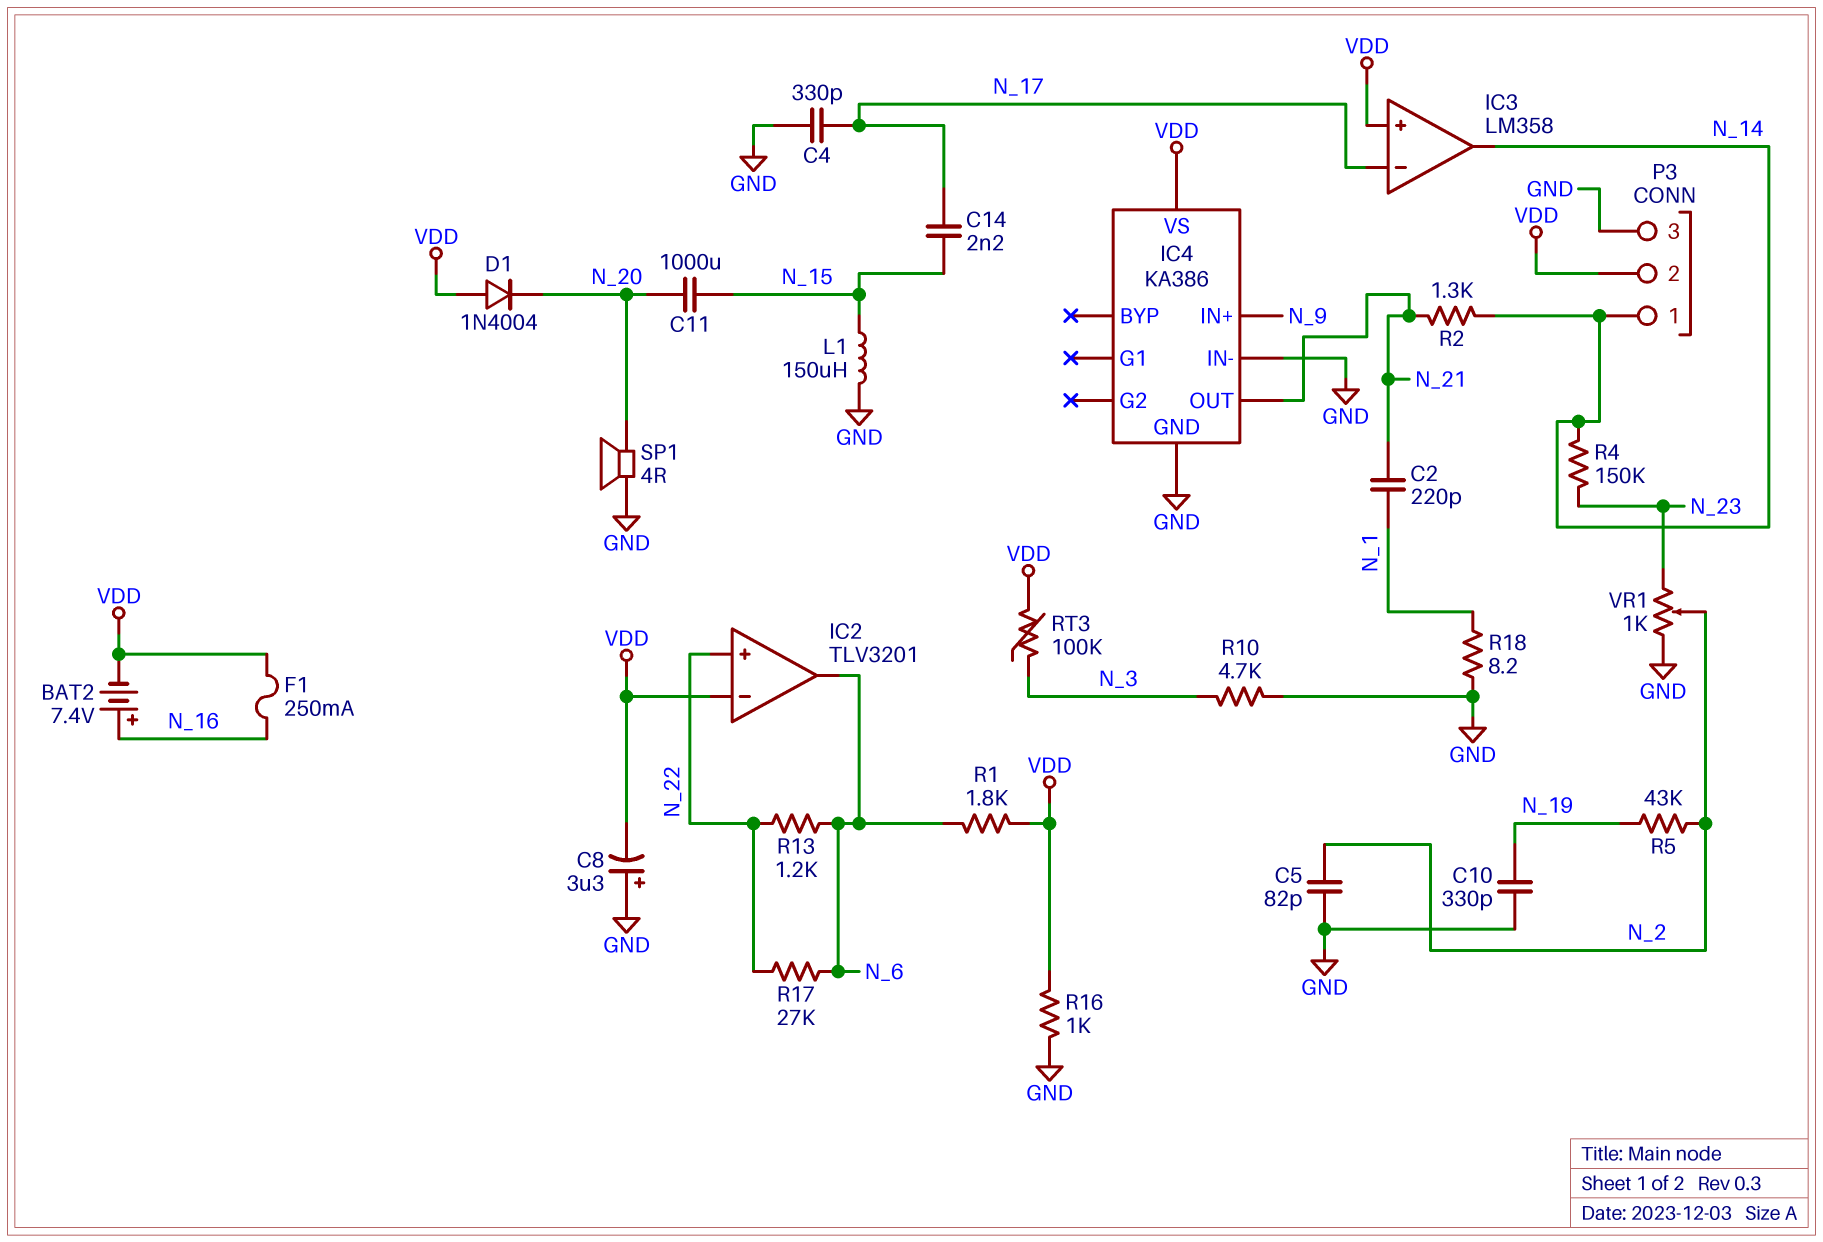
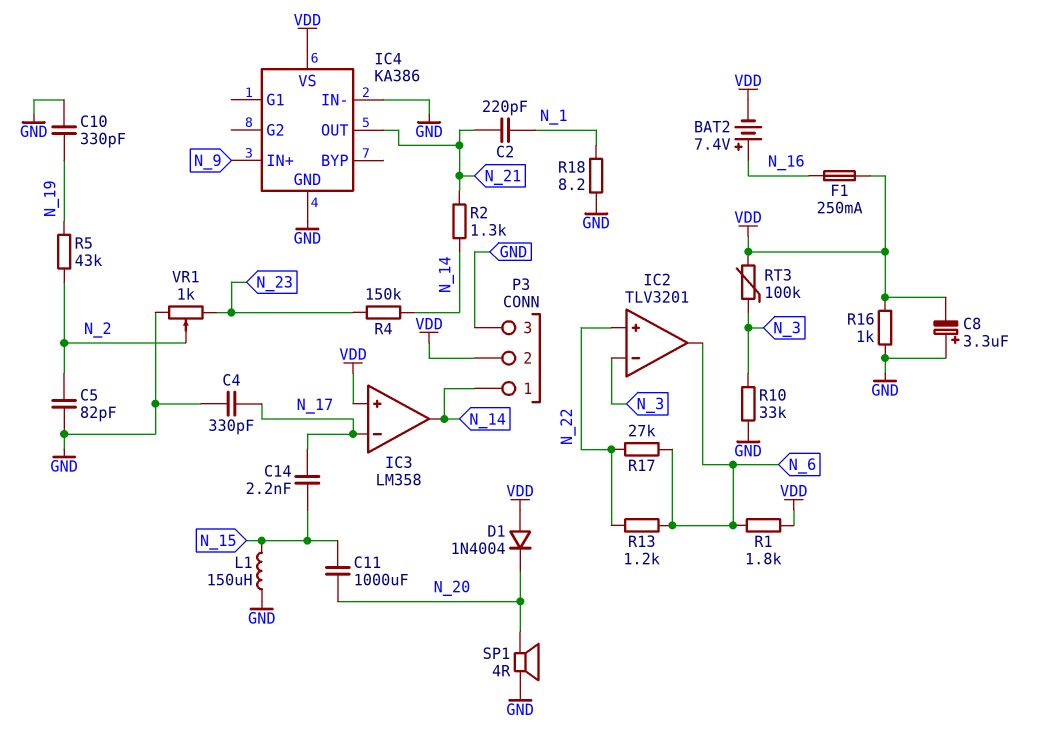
IC2 pin in-: VDD -> N_3
R10: 4.7k (GND, N_3) -> 33k (GND, N_3)

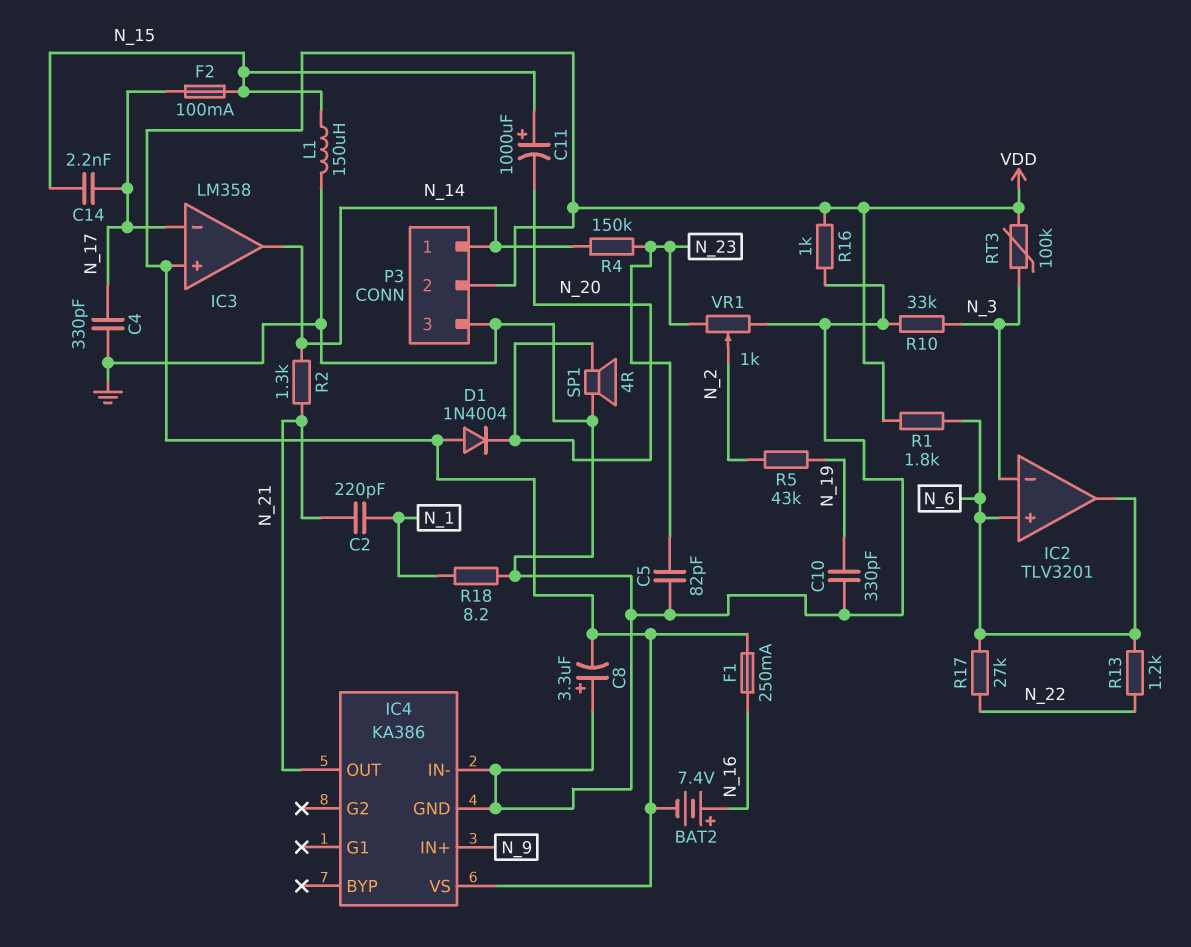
C5: 82pF (GND, N_2) -> 82pF (GND, N_23)
C11: 1000uF (N_15, N_20) -> 1000uF (plus N_15, minus N_20)
F2: none -> 100mA (N_15, N_17)
IC2 pin in+: N_22 -> N_6

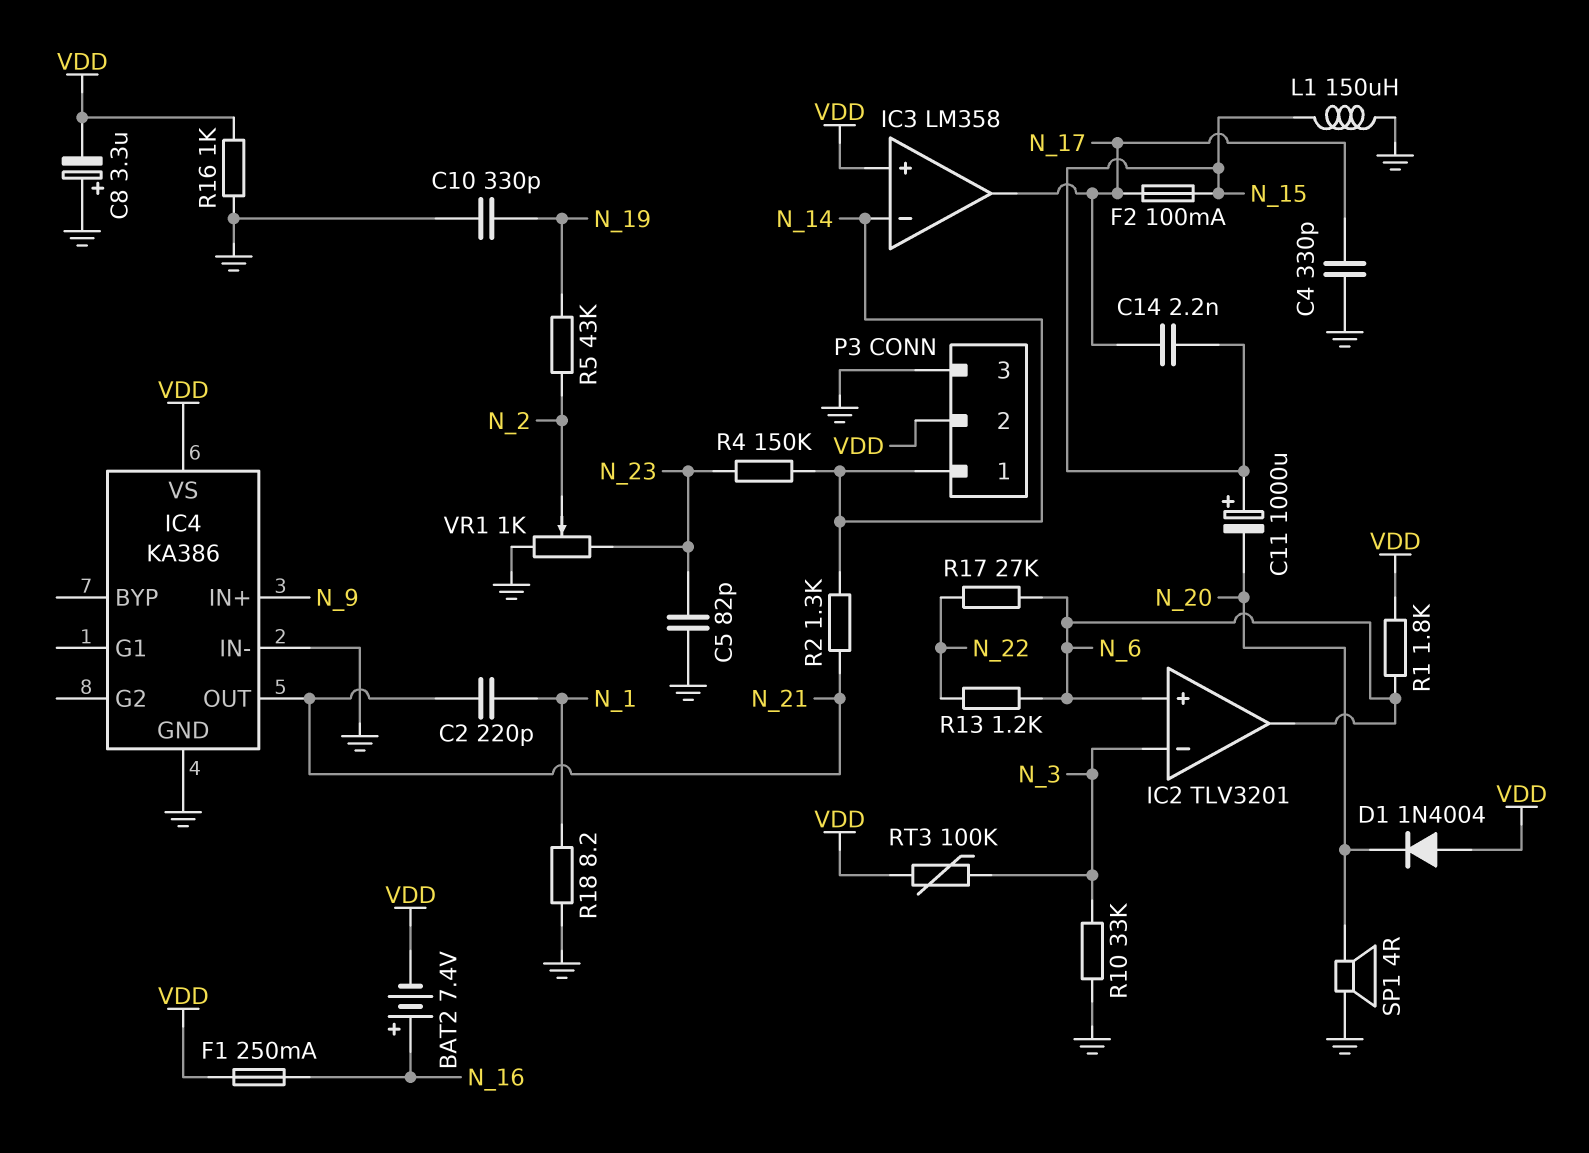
IC3 pin in-: N_17 -> N_14
IC3 pin out: N_14 -> N_17

